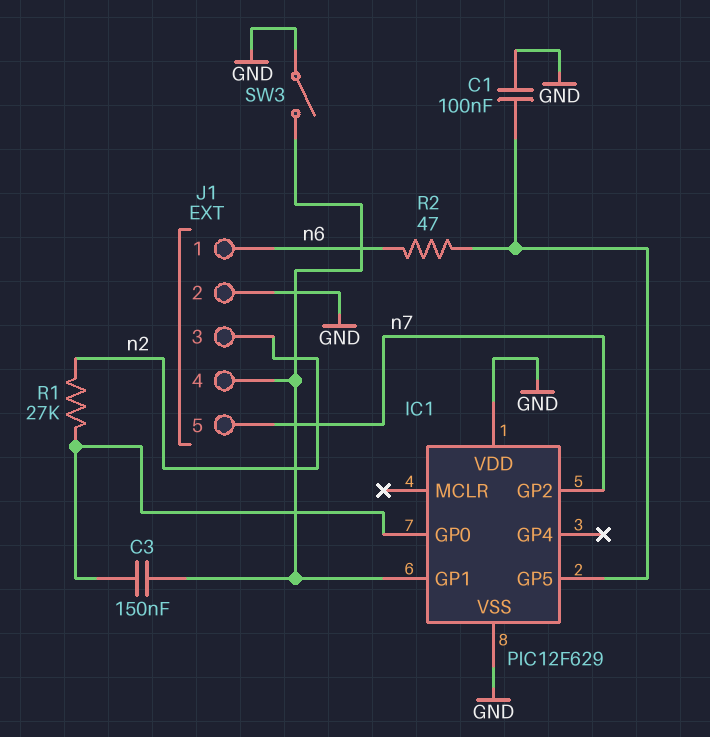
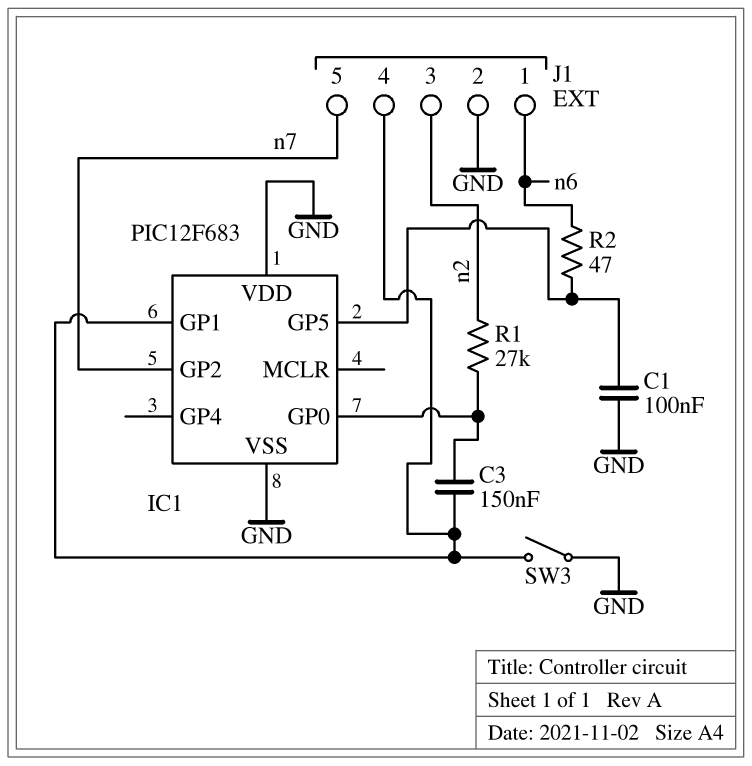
IC1: PIC12F629 -> PIC12F683

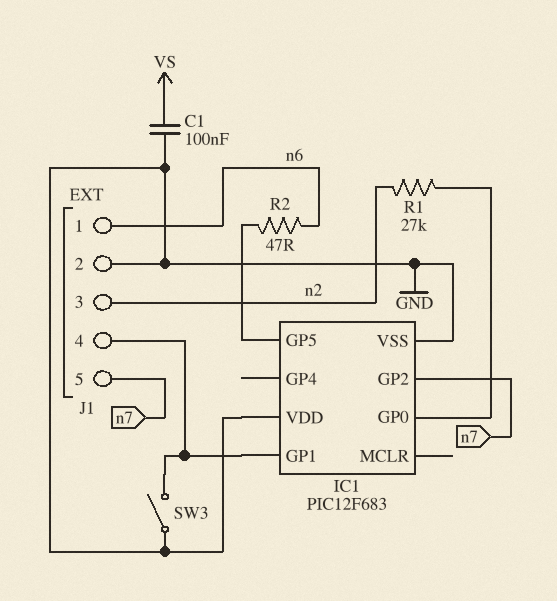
C1: 100nF (GND, IC1/GP5) -> 100nF (GND, VS)
C3: 150nF (IC1/GP0, IC1/GP1) -> none

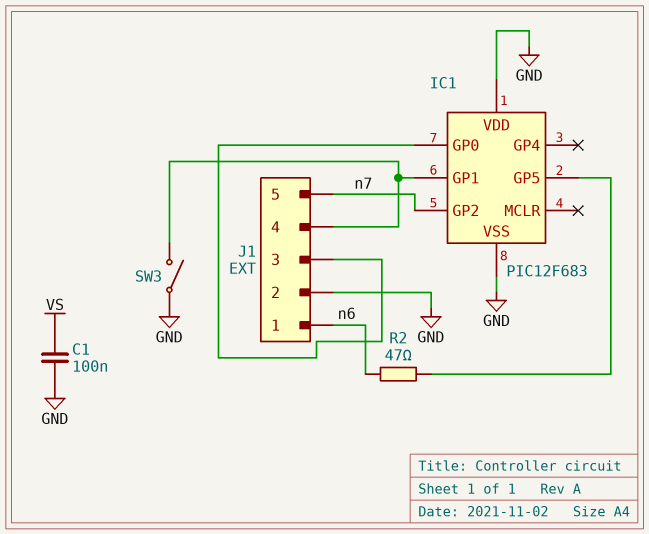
J1 pin 3: n2 -> IC1/GP0
R1: 27k (IC1/GP0, n2) -> none

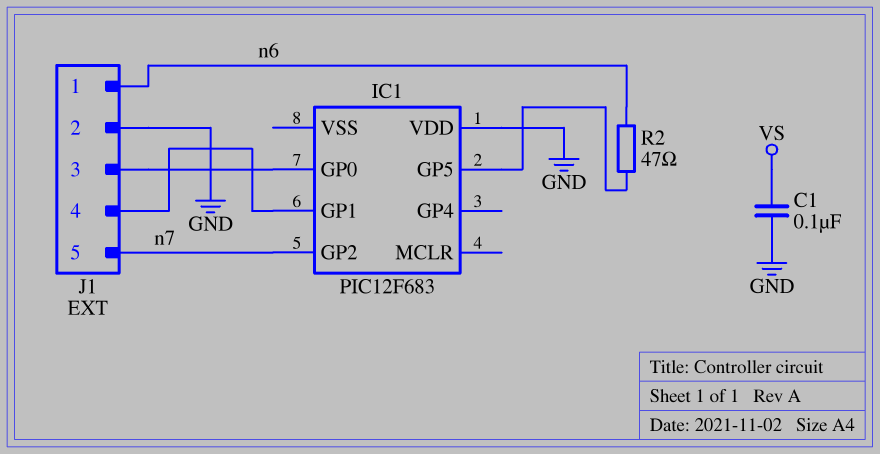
IC1 pin VSS: GND -> none
SW3: switch (GND, IC1/GP1) -> none

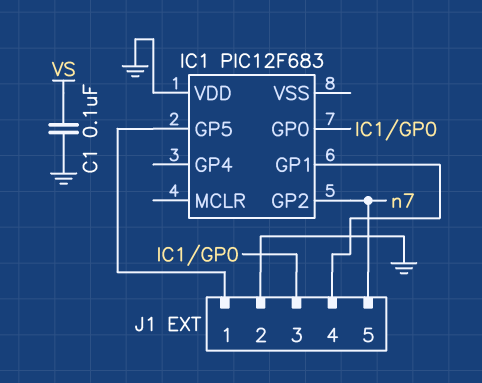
J1 pin 1: n6 -> IC1/GP5
R2: 47 (IC1/GP5, n6) -> none

